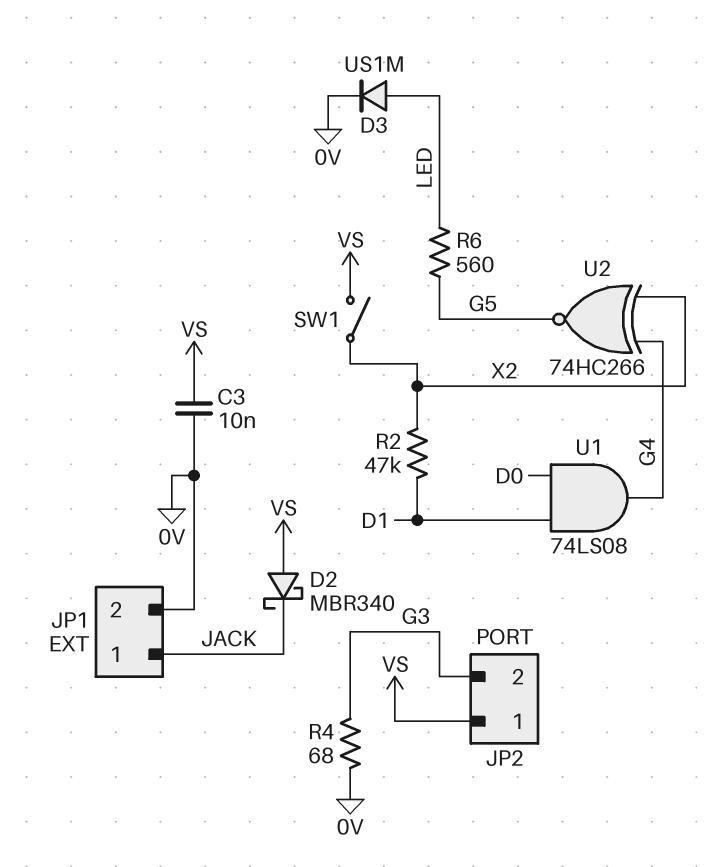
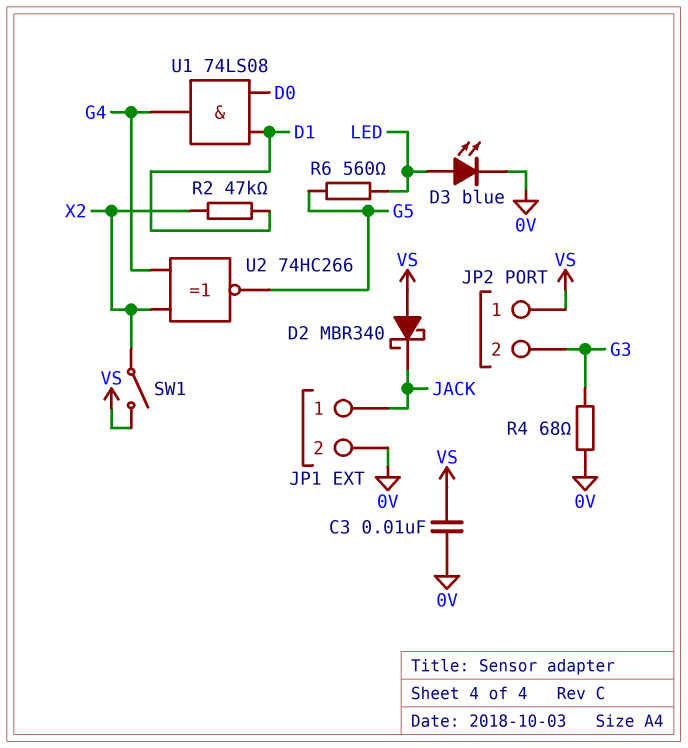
D3: diode US1M (A LED, K 0V) -> LED blue (A LED, K 0V)

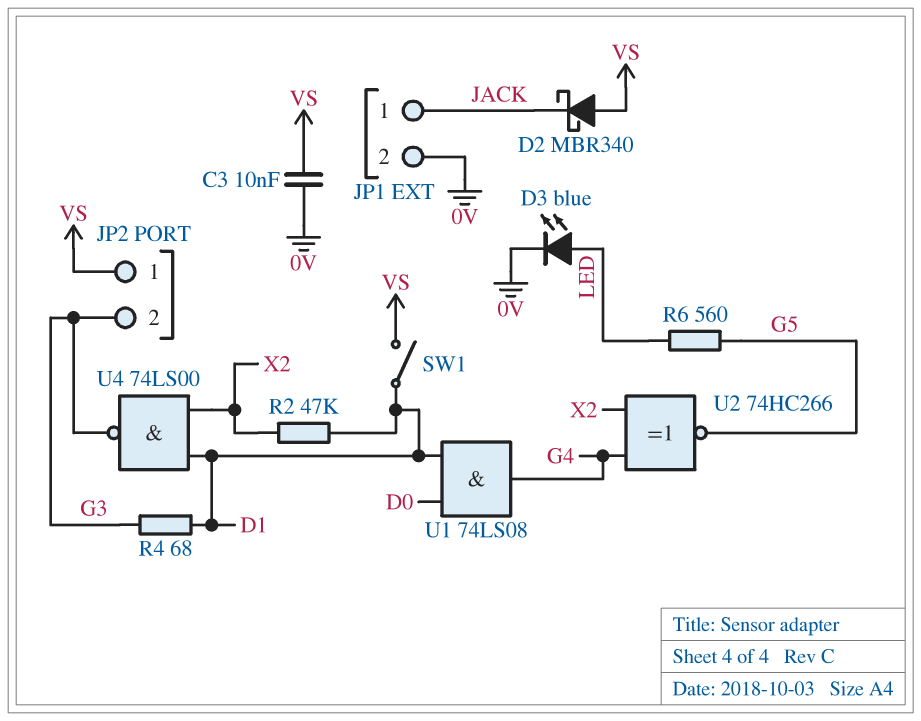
R4: 68 (0V, G3) -> 68 (D1, G3)
SW1: switch (VS, X2) -> switch (D1, VS)
U4: none -> NAND 74LS00 (in D1, in X2, out G3)

